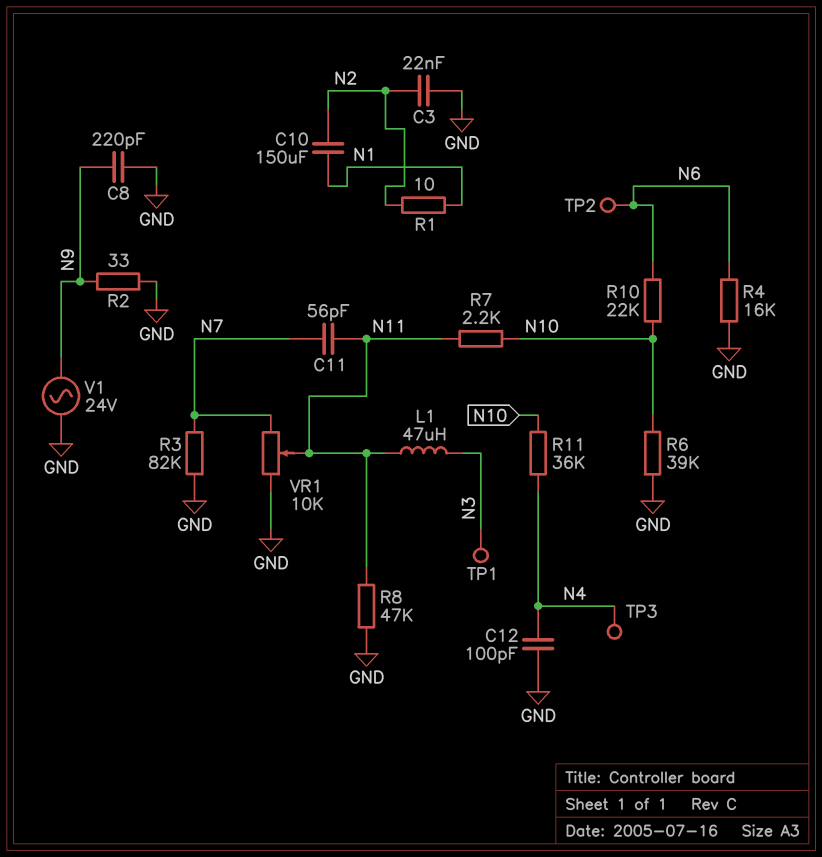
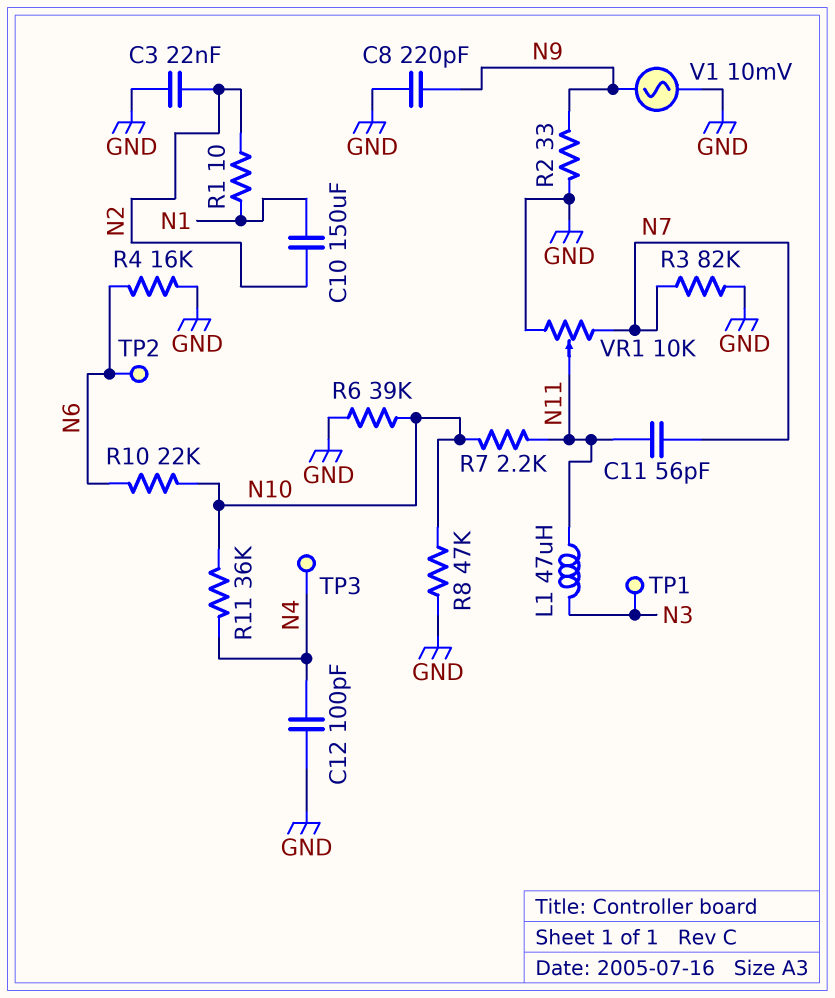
R8: 47k (GND, N11) -> 47k (GND, N10)
V1: AC 24V (GND, N9) -> AC 10mV (GND, N9)

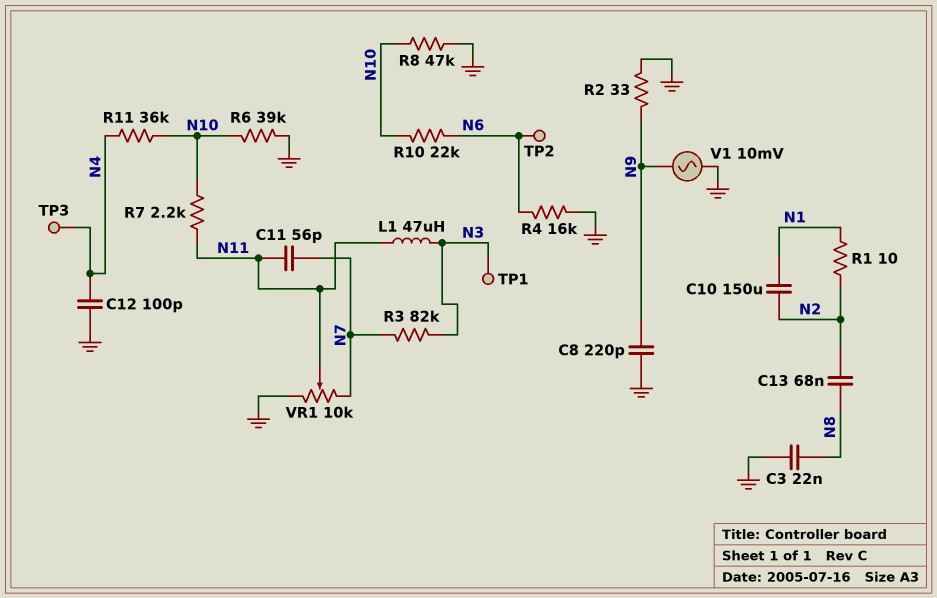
C3: 22nF (GND, N2) -> 22nF (GND, N8)
C13: none -> 68nF (N2, N8)
R3: 82k (GND, N7) -> 82k (N3, N7)

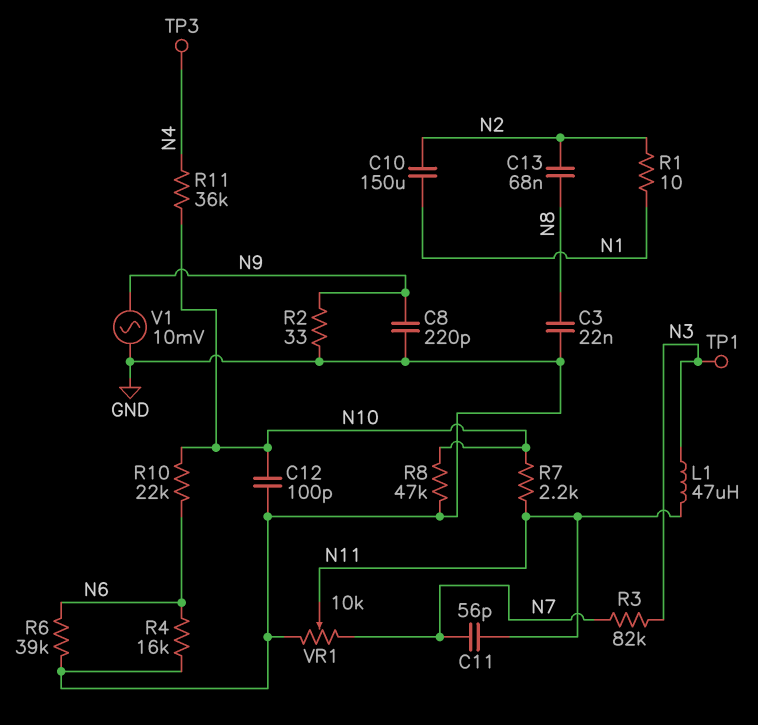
C12: 100pF (GND, N4) -> 100pF (GND, N10)
R6: 39k (GND, N10) -> 39k (GND, N6)
TP2: test point (N6) -> none

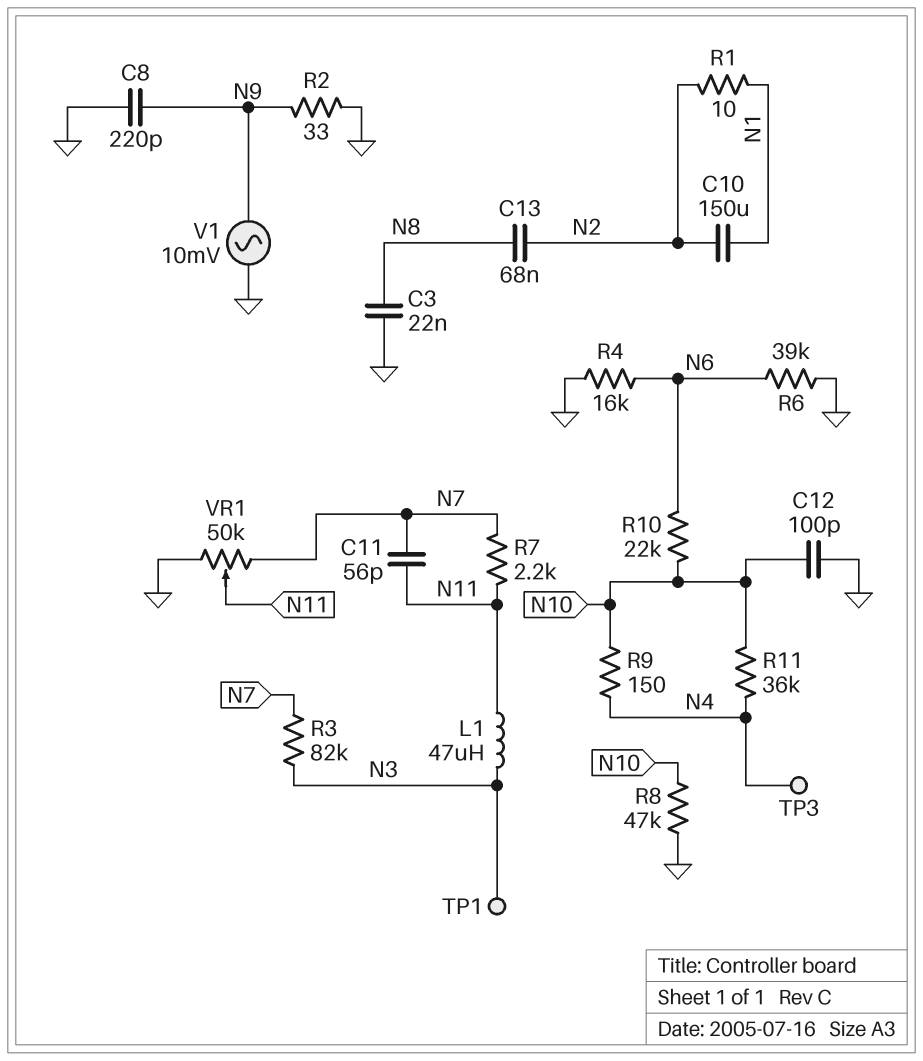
R7: 2.2k (N10, N11) -> 2.2k (N7, N11)
R9: none -> 150 (N4, N10)
VR1: 10k (GND, N7, wiper N11) -> 50k (GND, N7, wiper N11)

